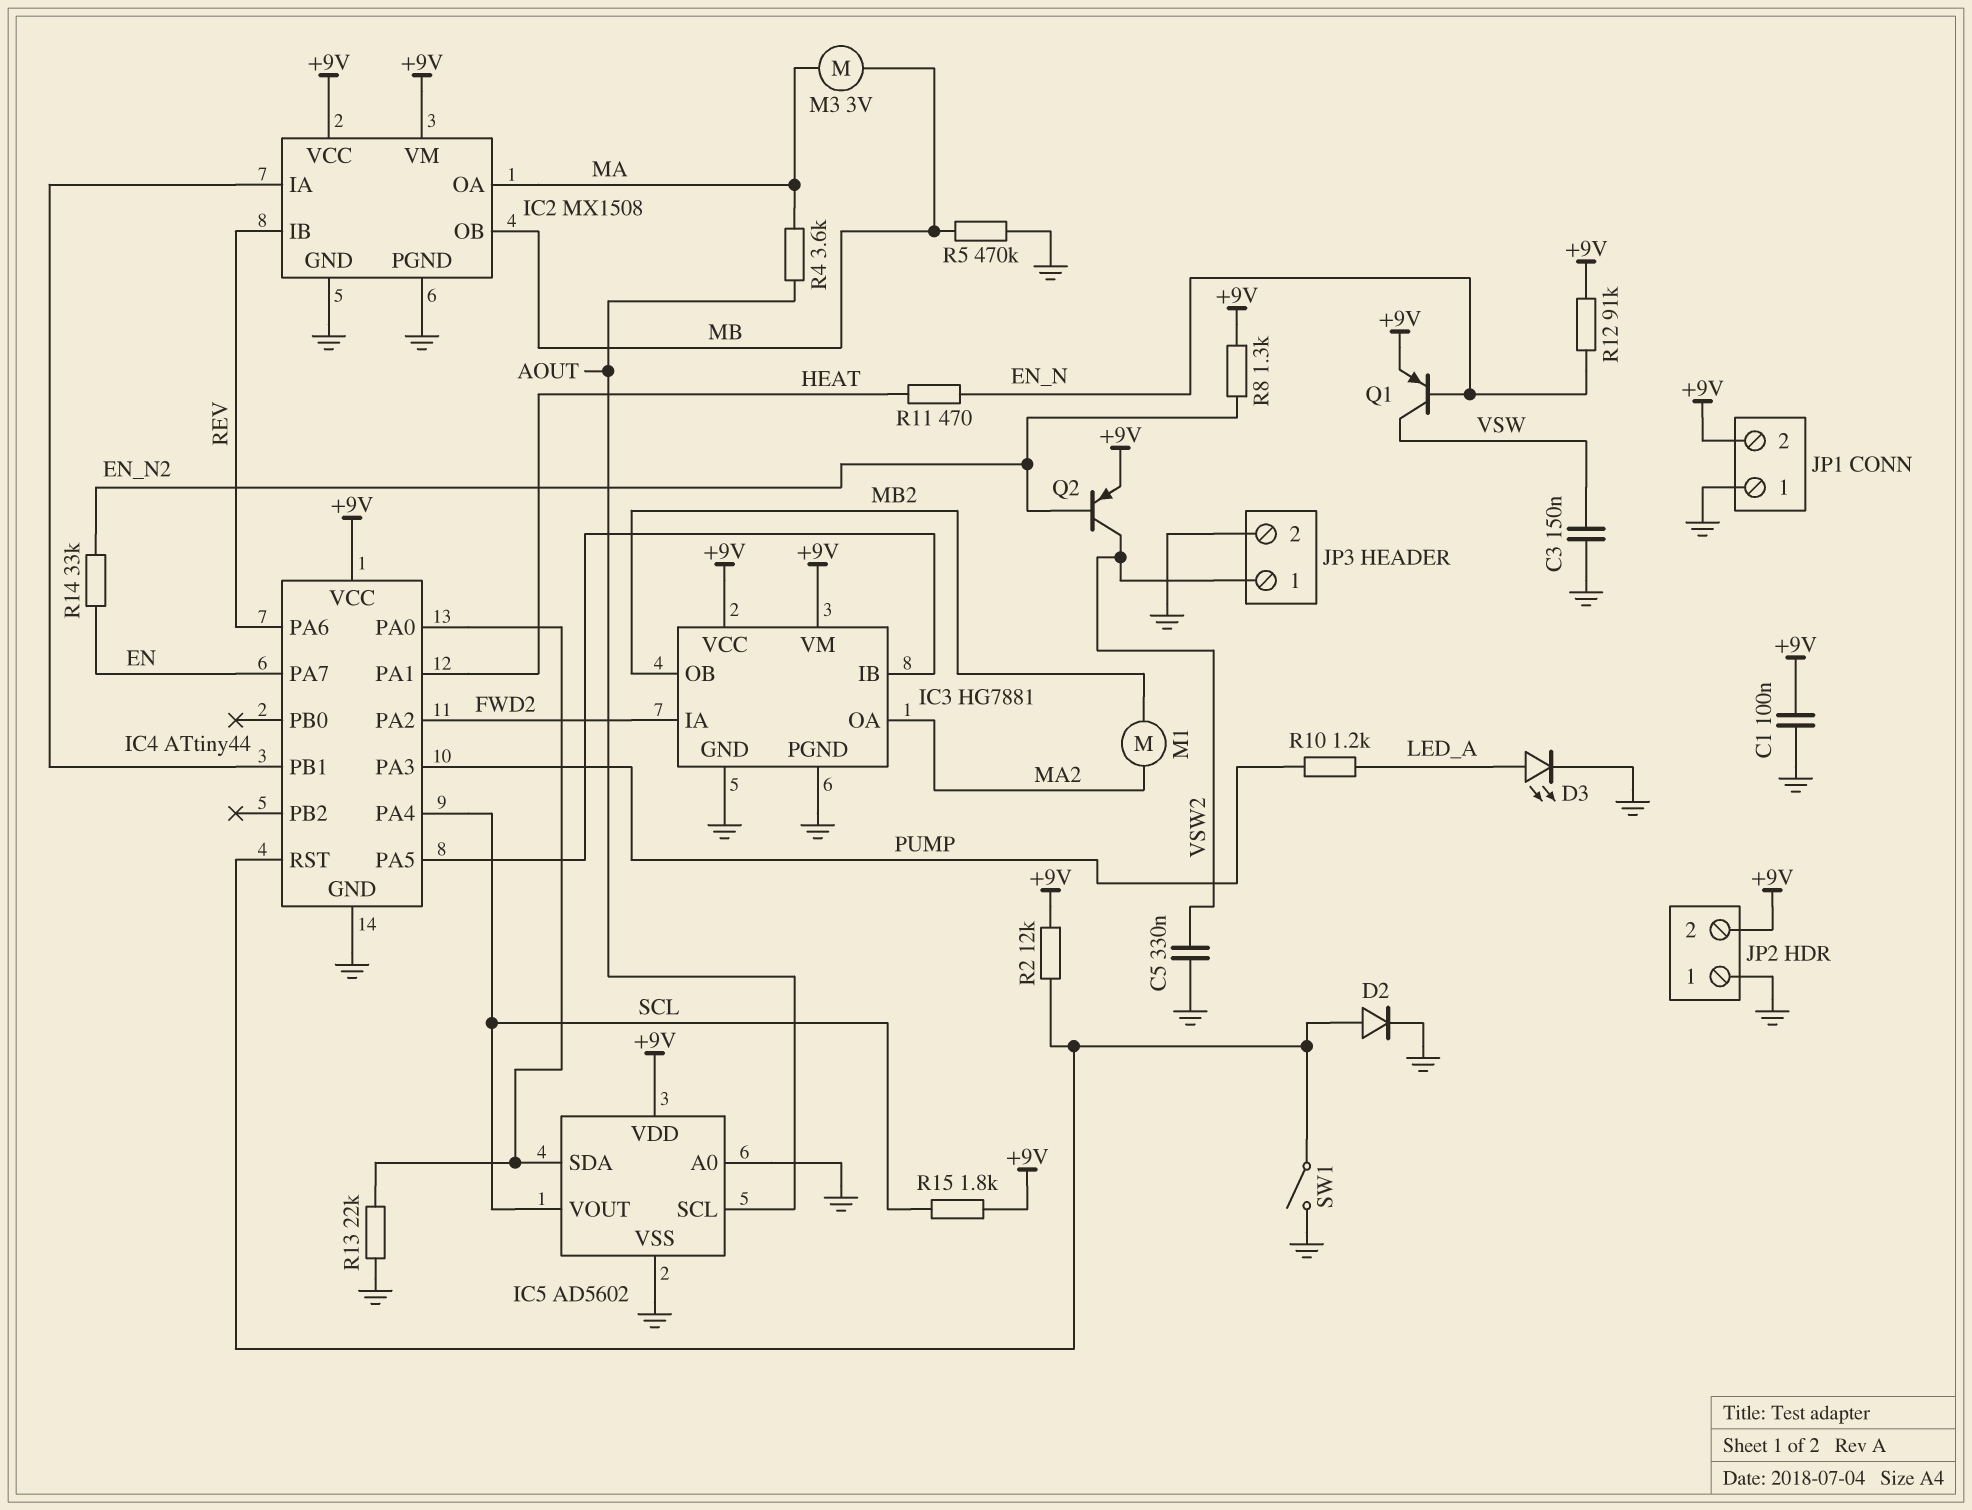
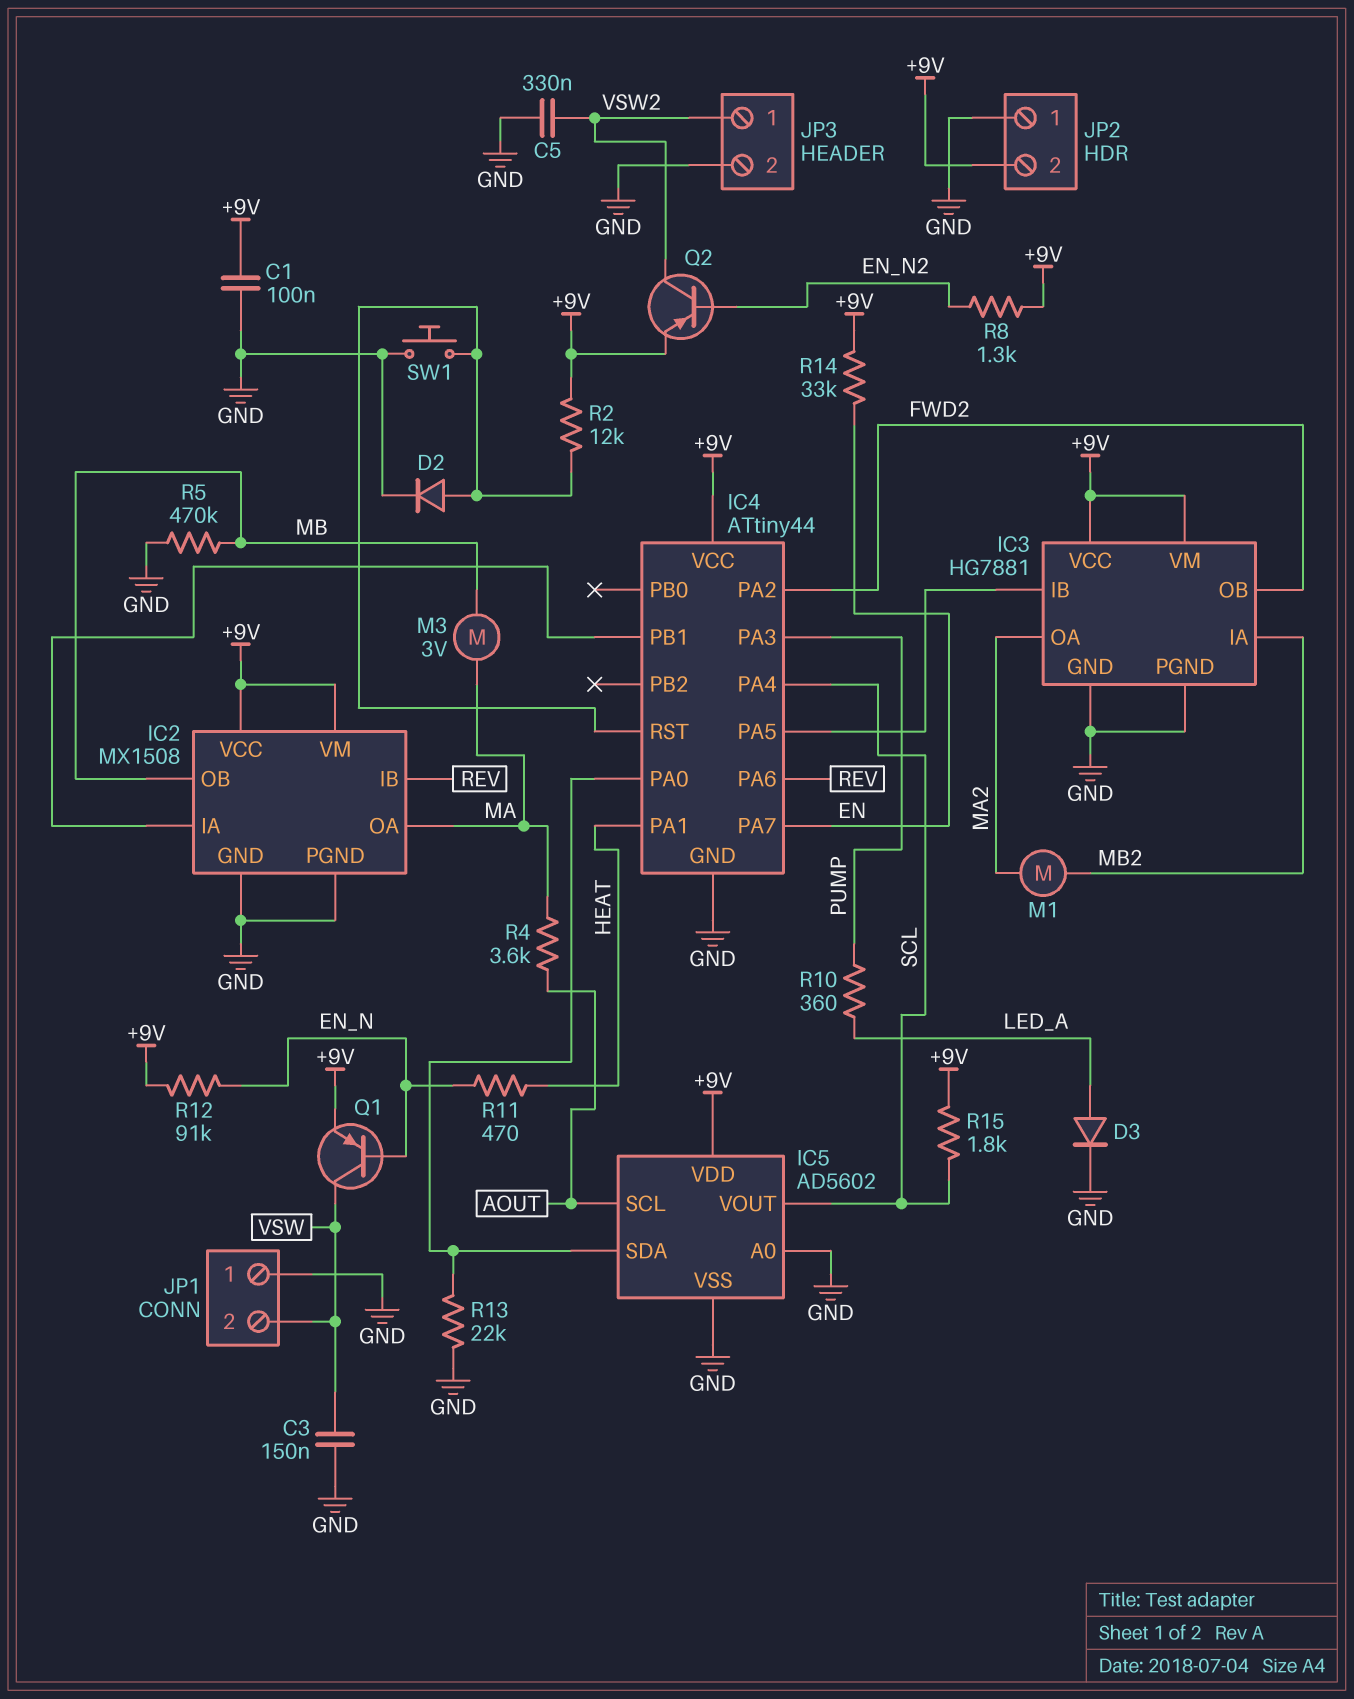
D3: LED (A LED_A, K GND) -> diode (A LED_A, K GND)
IC3 pin IA: FWD2 -> MB2
IC3 pin OB: MB2 -> FWD2
JP1 pin 2: +9V -> VSW
R10: 1.2k (LED_A, PUMP) -> 360 (LED_A, PUMP)
R14: 33k (EN, EN_N2) -> 33k (+9V, EN)
SW1: switch (GND, IC4/RST) -> button (GND, IC4/RST)

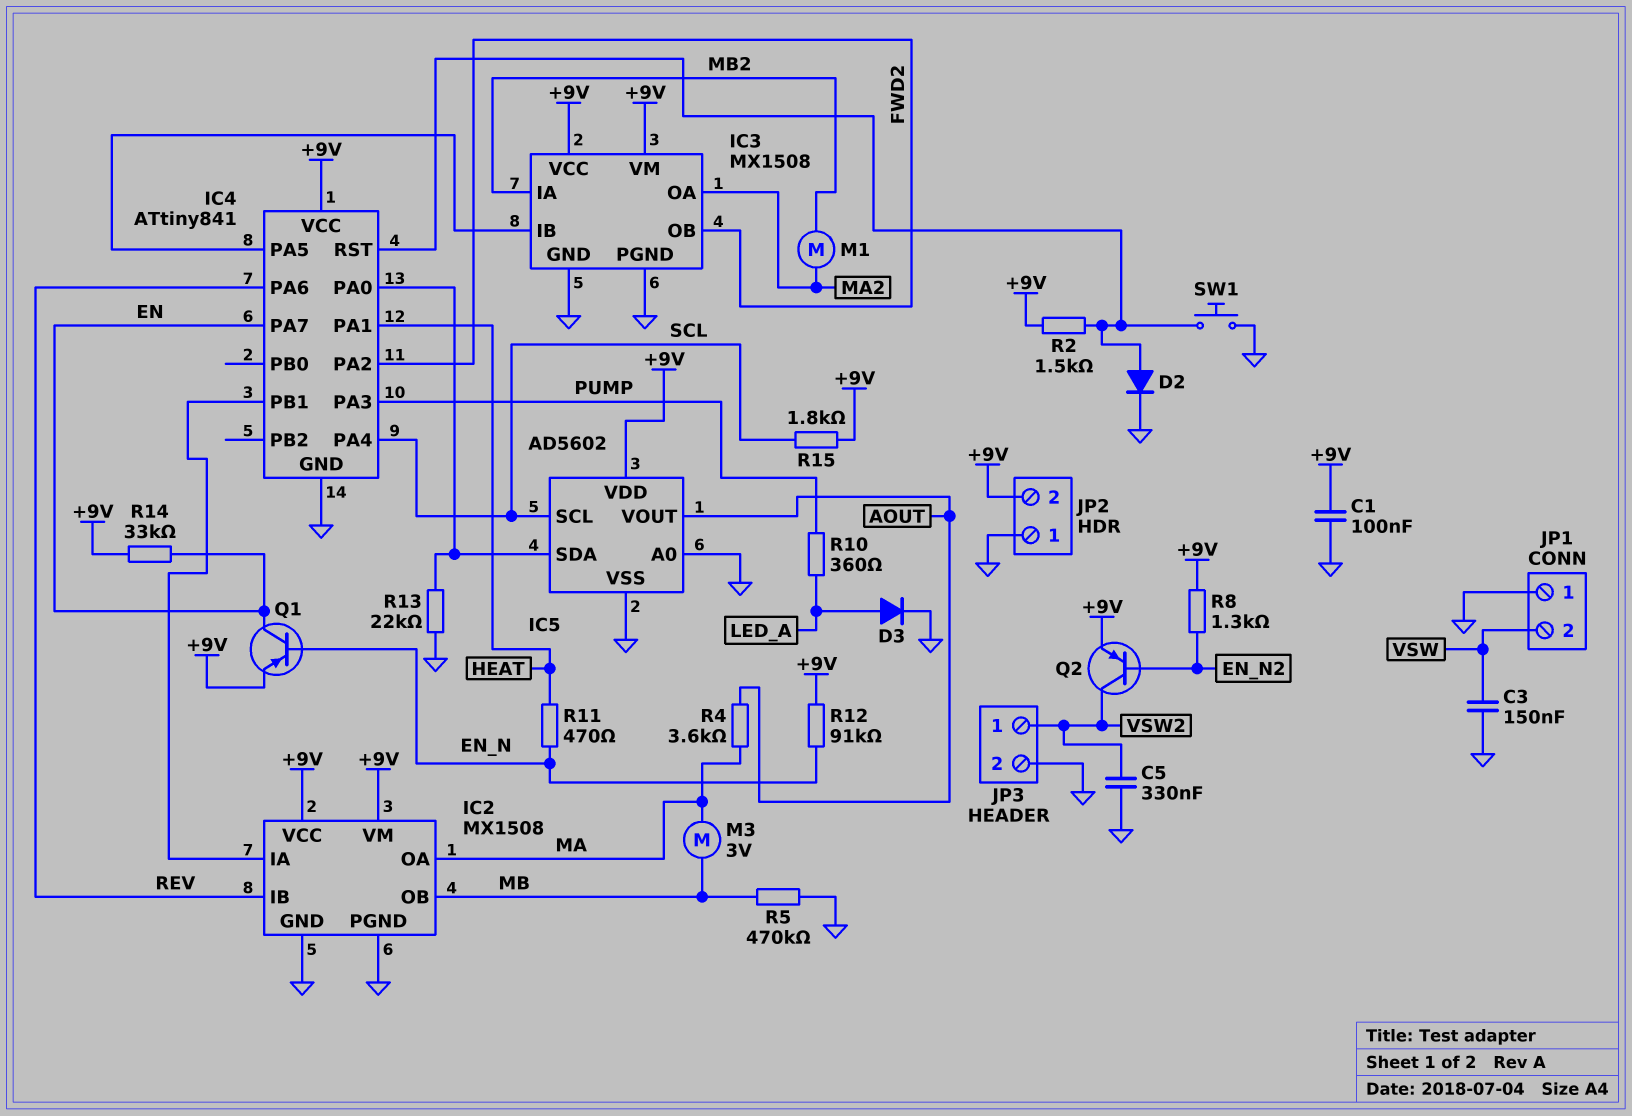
IC3: HG7881 -> MX1508
IC4: ATtiny44 -> ATtiny841
IC5 pin SCL: AOUT -> SCL
IC5 pin VOUT: SCL -> AOUT
Q1: PNP (B EN_N, C VSW, E +9V) -> PNP (B EN_N, C EN, E +9V)
R2: 12k (+9V, IC4/RST) -> 1.5k (+9V, IC4/RST)

